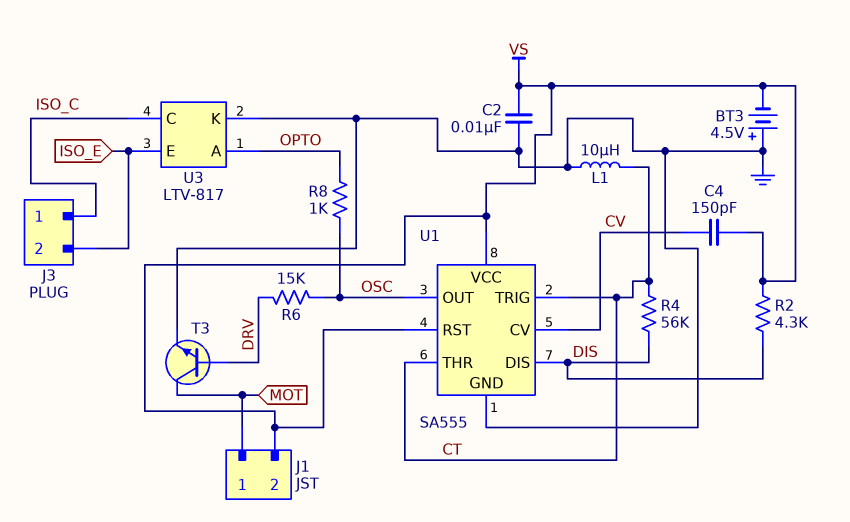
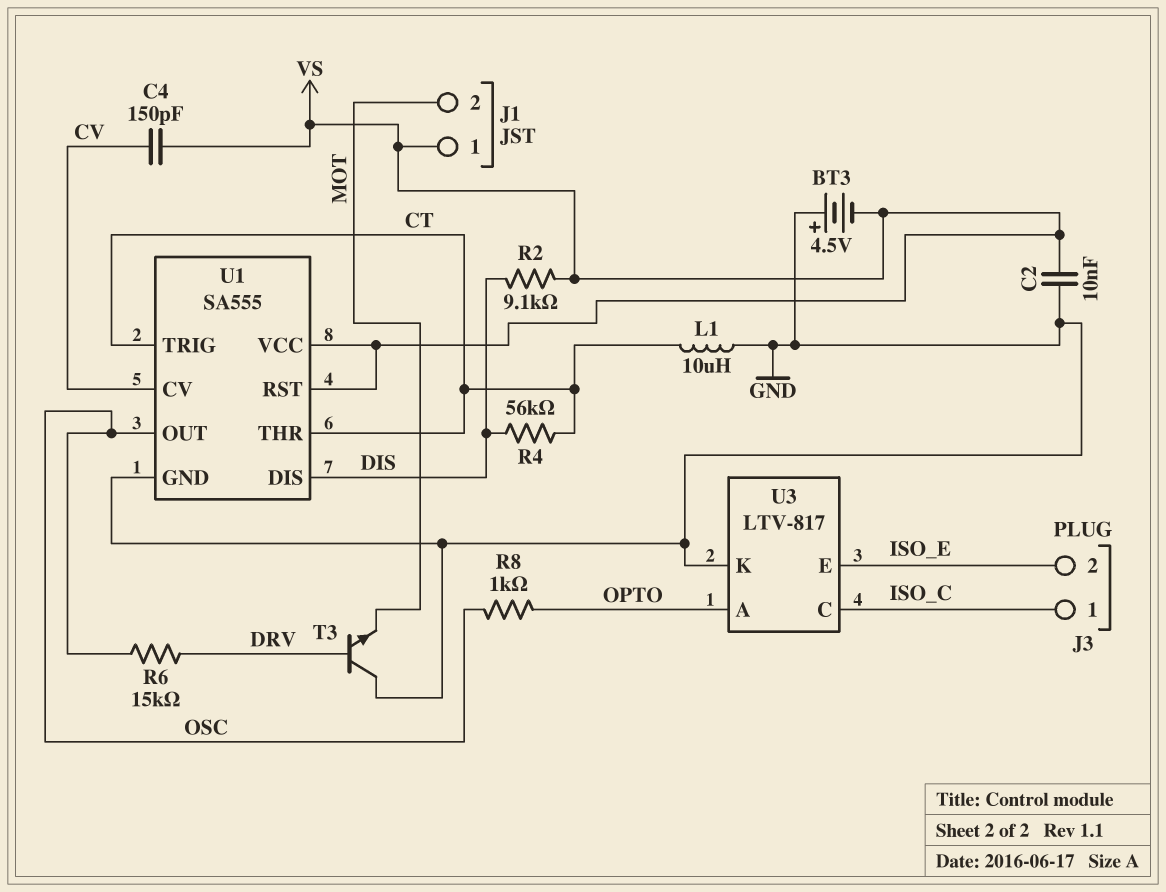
J1 pin 1: MOT -> VS
J1 pin 2: VS -> MOT
R2: 4.3k (DIS, VS) -> 9.1k (DIS, VS)
T3: NPN (B DRV, C MOT, E GND) -> NPN (B DRV, C GND, E MOT)

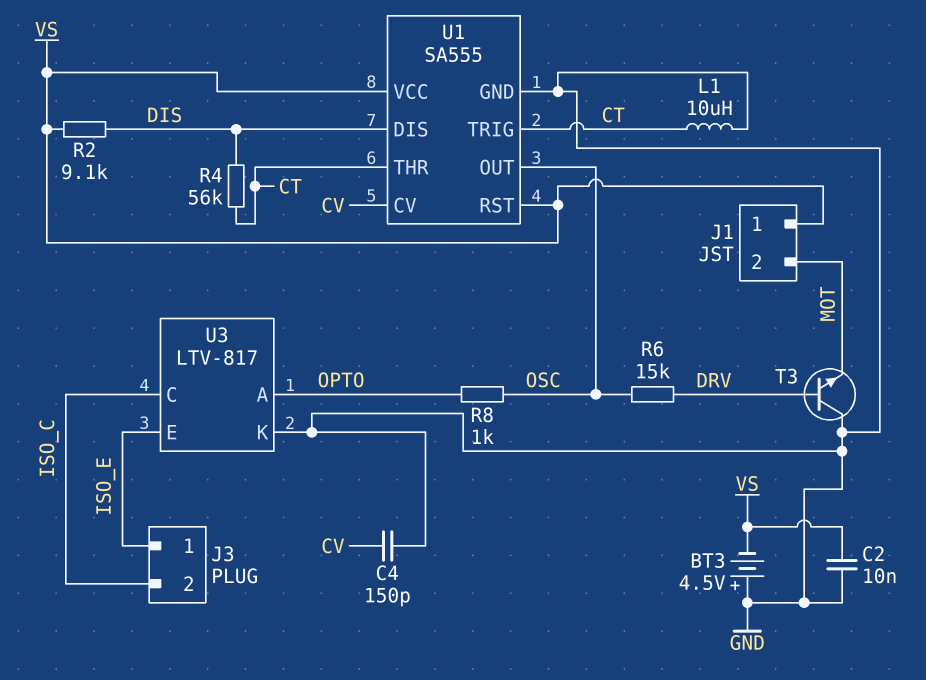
C4: 150pF (CV, VS) -> 150pF (CV, GND)
J3 pin 1: ISO_C -> ISO_E
J3 pin 2: ISO_E -> ISO_C

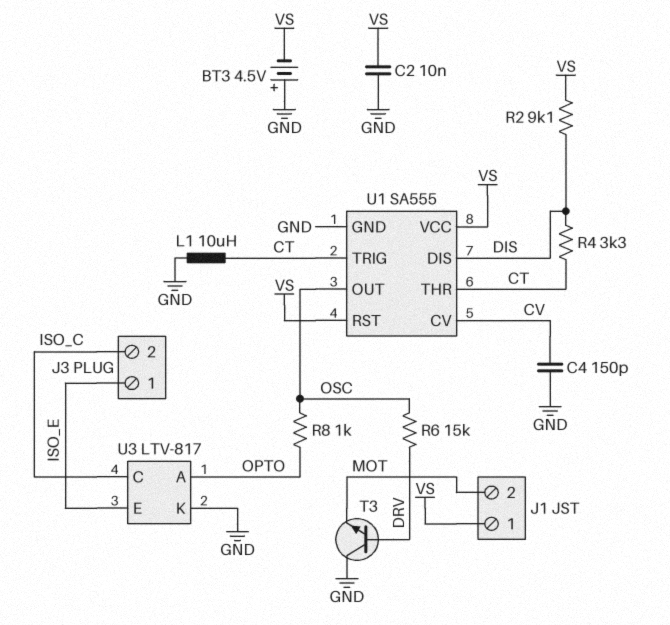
R4: 56k (CT, DIS) -> 3.3k (CT, DIS)

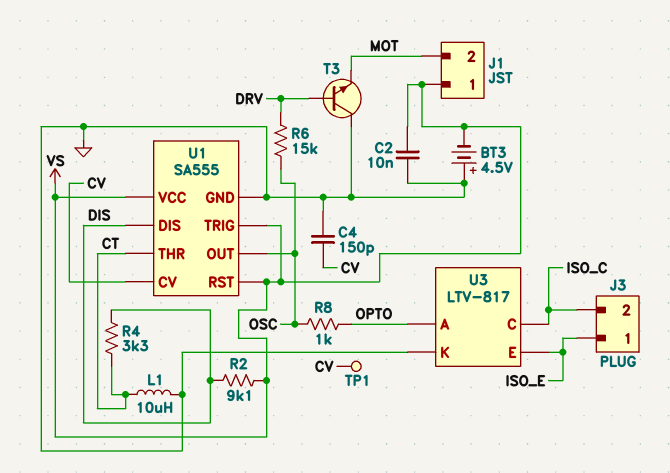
TP1: none -> test point (CV)
U1 pin TRIG: CT -> VS

